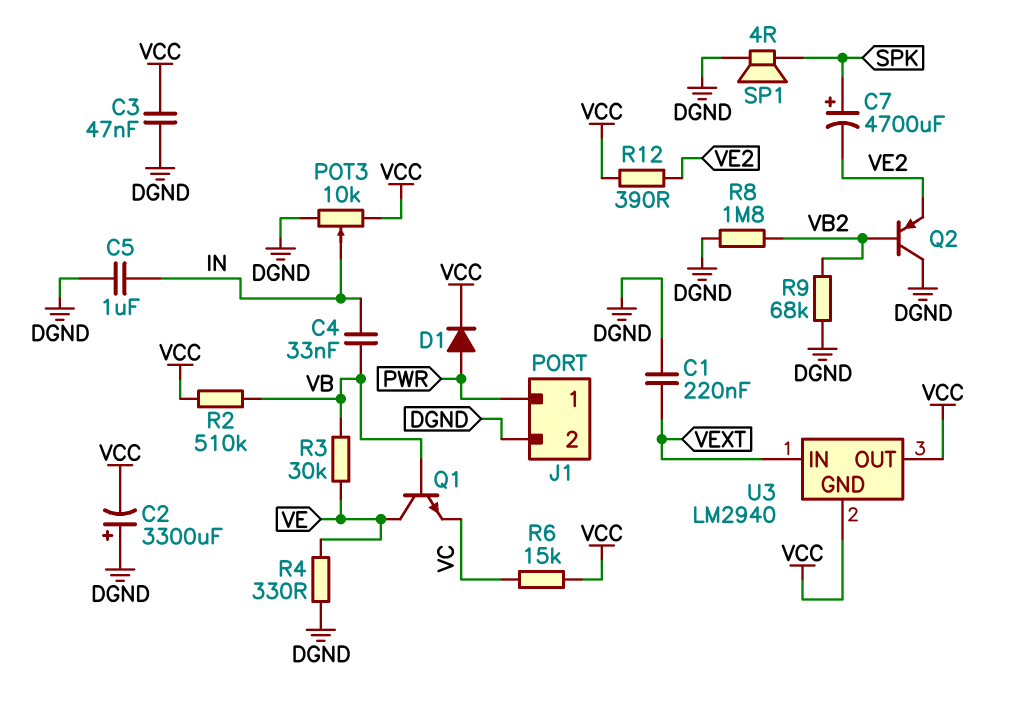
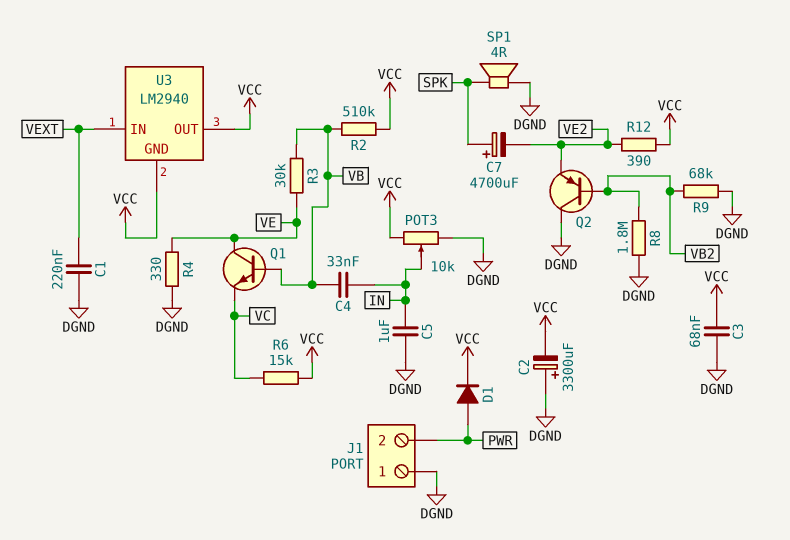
C3: 47nF (DGND, VCC) -> 68nF (DGND, VCC)
J1 pin 1: PWR -> DGND
J1 pin 2: DGND -> PWR

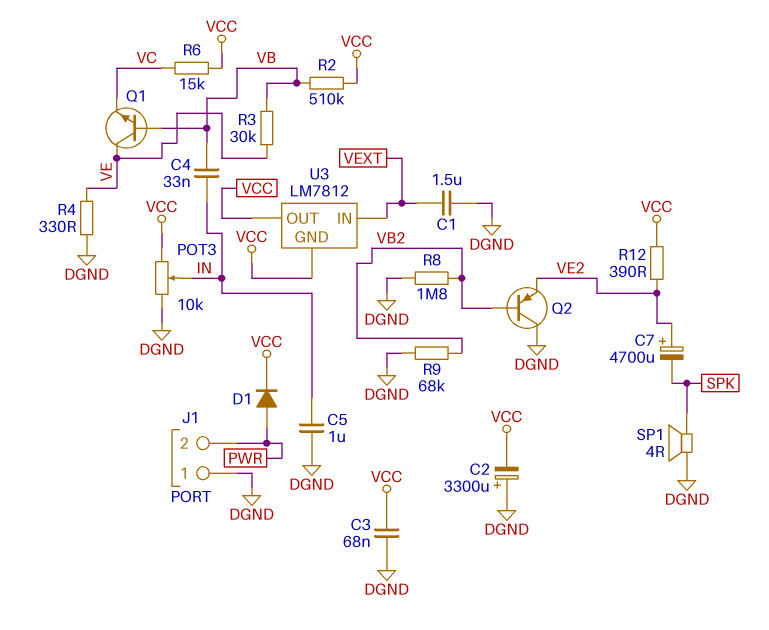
C1: 220nF (DGND, VEXT) -> 1.5uF (DGND, VEXT)
C7: 4700uF (plus SPK, minus VE2) -> 4700uF (plus VE2, minus SPK)
U3: LM2940 -> LM7812

